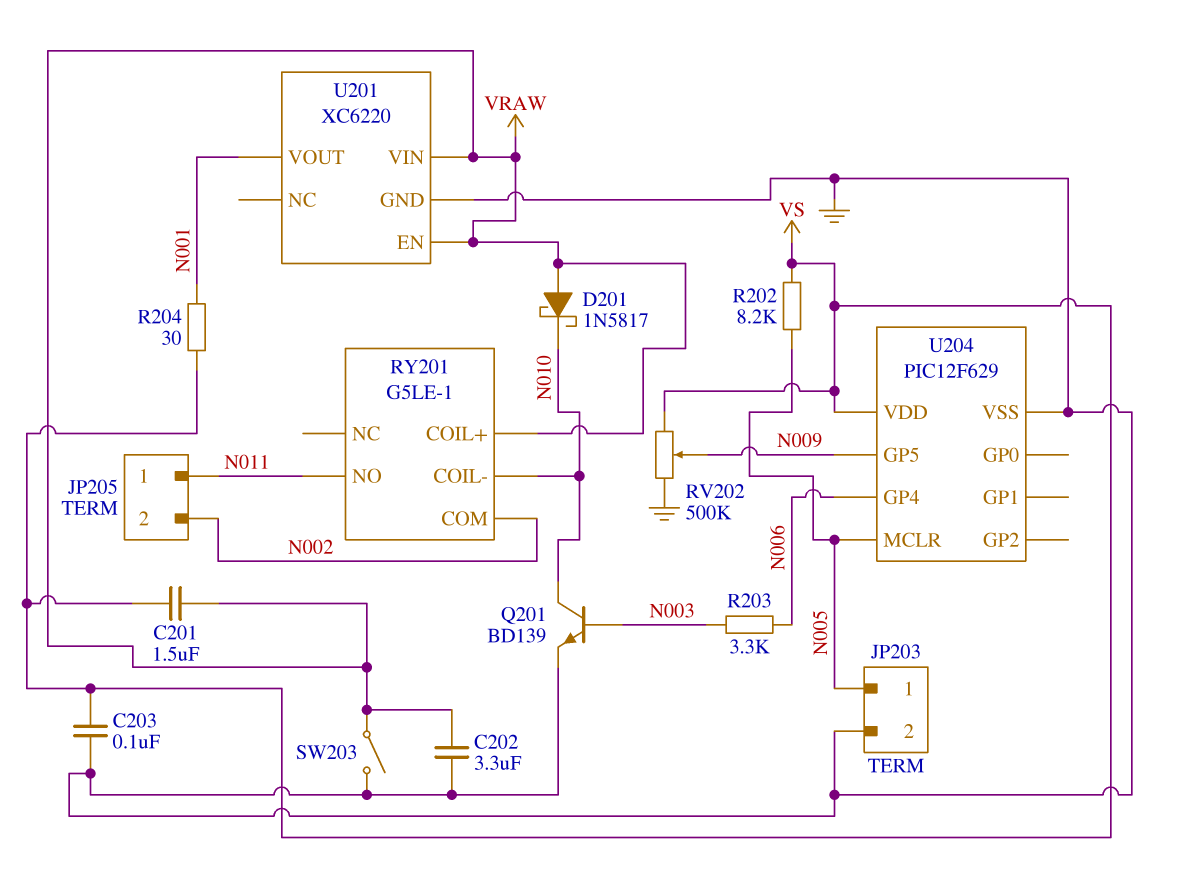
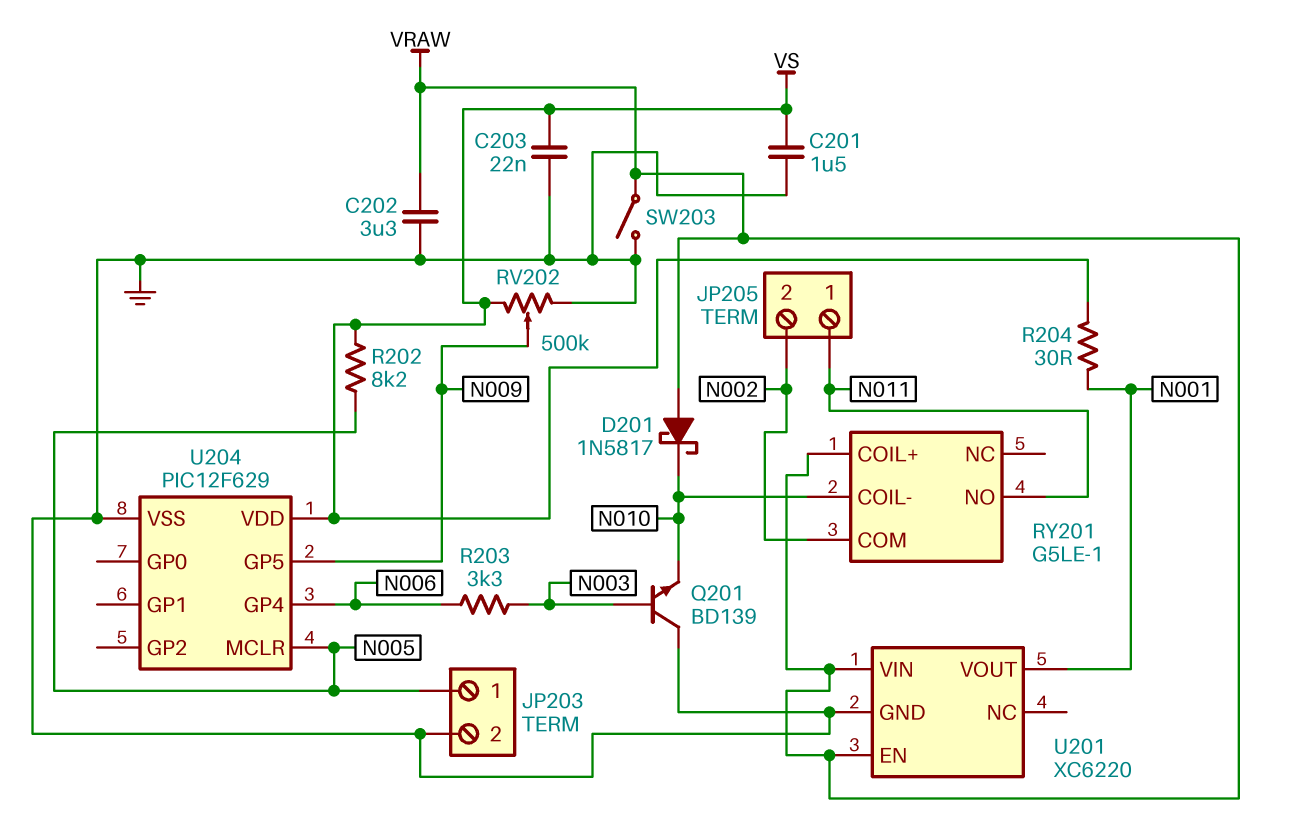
C201: 1.5uF (VRAW, VS) -> 1.5uF (GND, VS)
C203: 100nF (GND, VS) -> 22nF (GND, VS)
Q201: NPN BD139 (B N003, C N010, E GND) -> NPN BD139 (B N003, C GND, E N010)

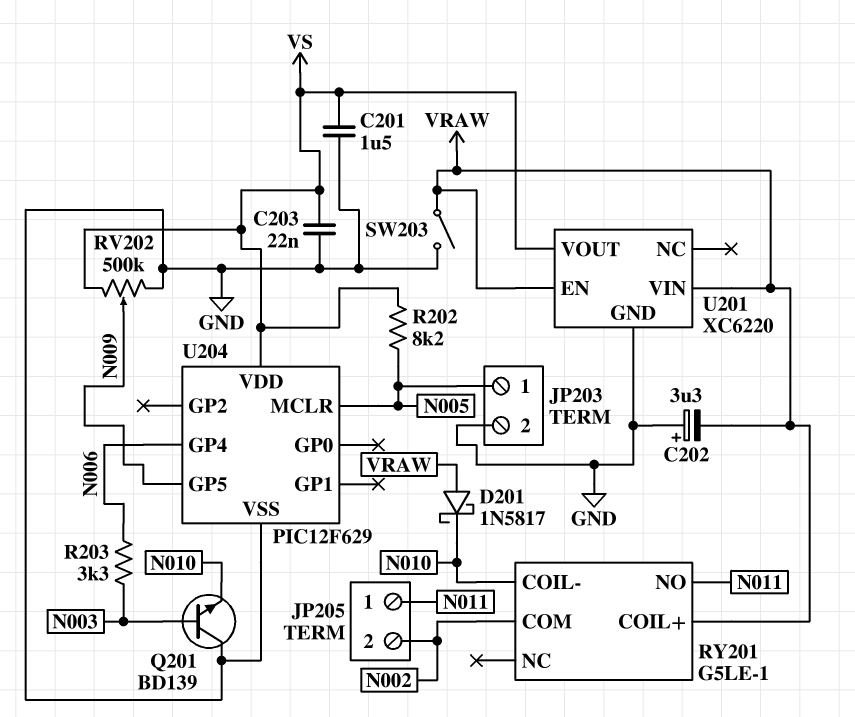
C202: 3.3uF (GND, VRAW) -> 3.3uF (plus GND, minus VRAW)
R204: 30 (N001, VS) -> none
U201 pin VOUT: N001 -> VS

